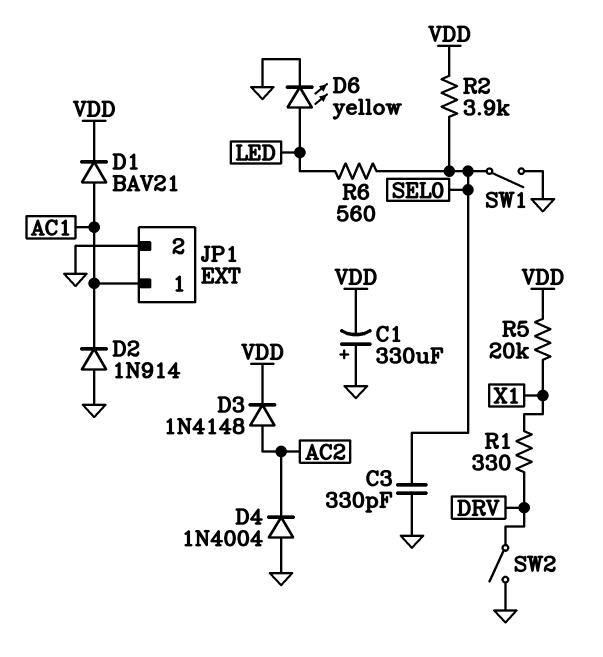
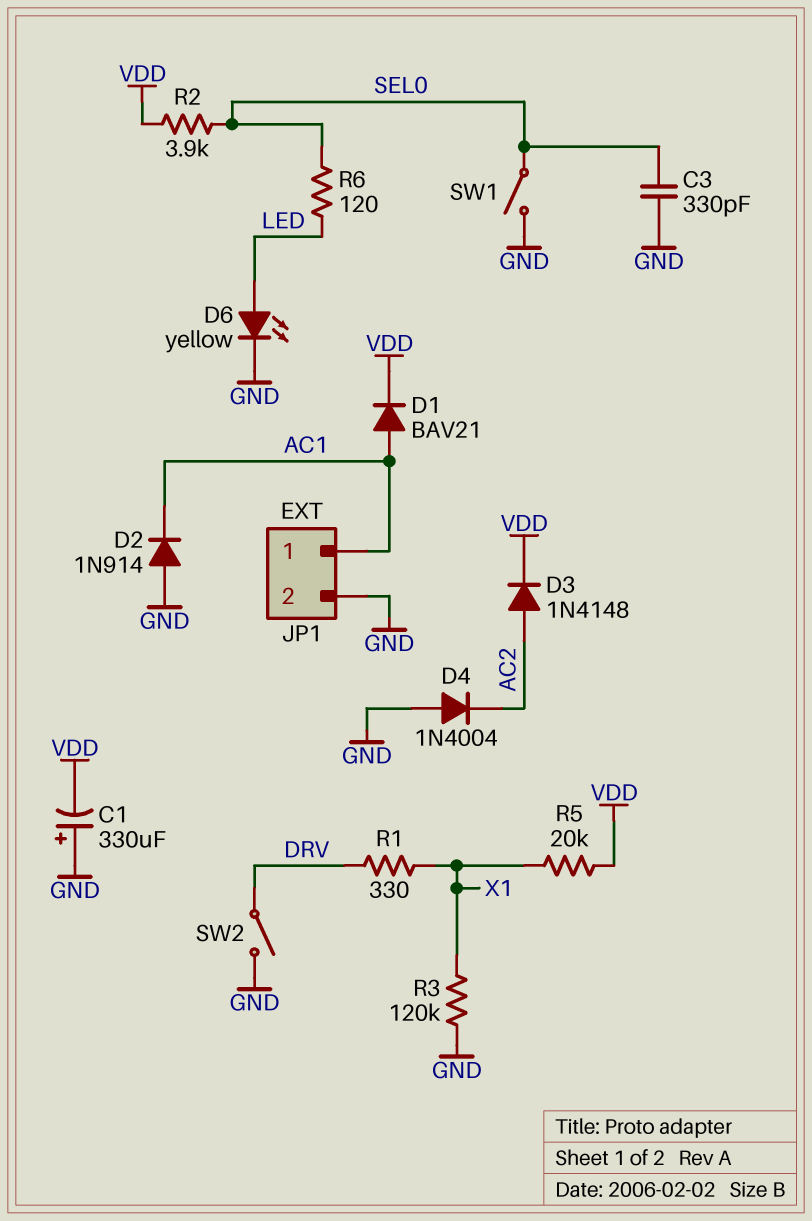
R3: none -> 120k (GND, X1)
R6: 560 (LED, SEL0) -> 120 (LED, SEL0)

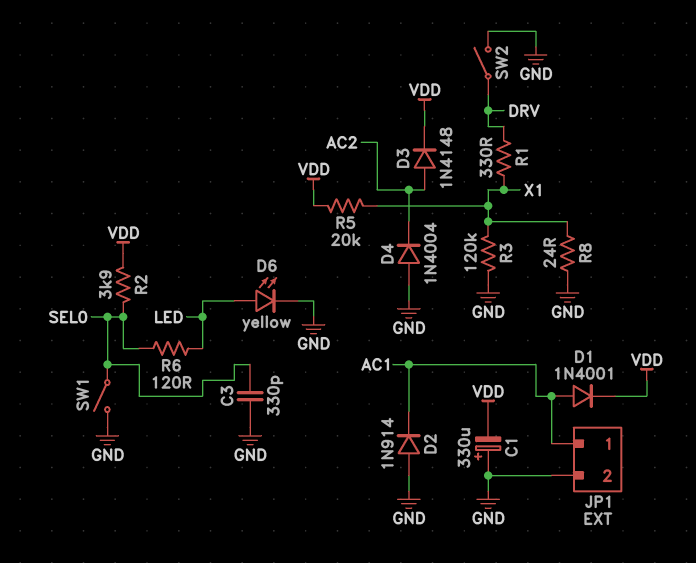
D1: diode BAV21 (A AC1, K VDD) -> diode 1N4001 (A AC1, K VDD)
R8: none -> 24 (GND, X1)

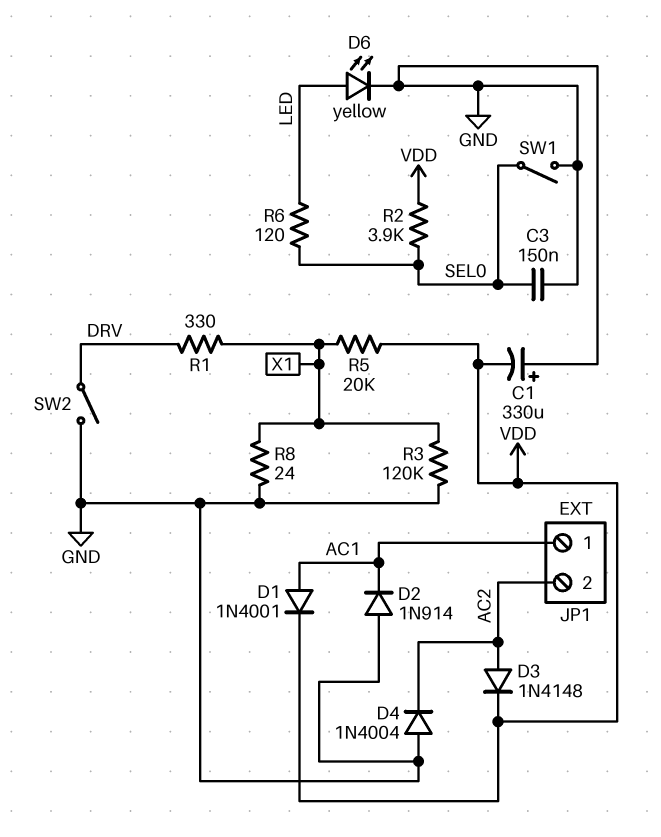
C3: 330pF (GND, SEL0) -> 150nF (GND, SEL0)
JP1 pin 2: GND -> AC2

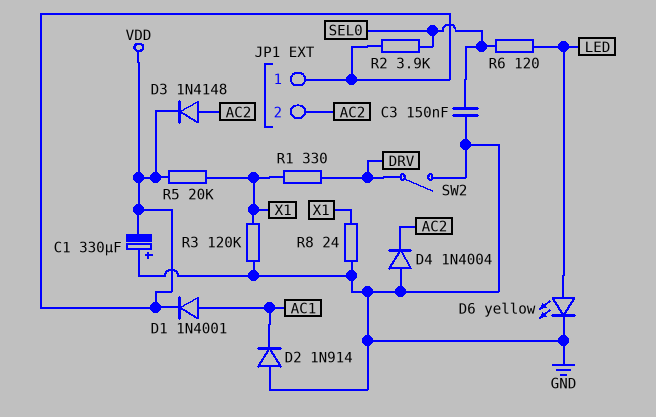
JP1 pin 1: AC1 -> VDD
SW1: switch (GND, SEL0) -> none

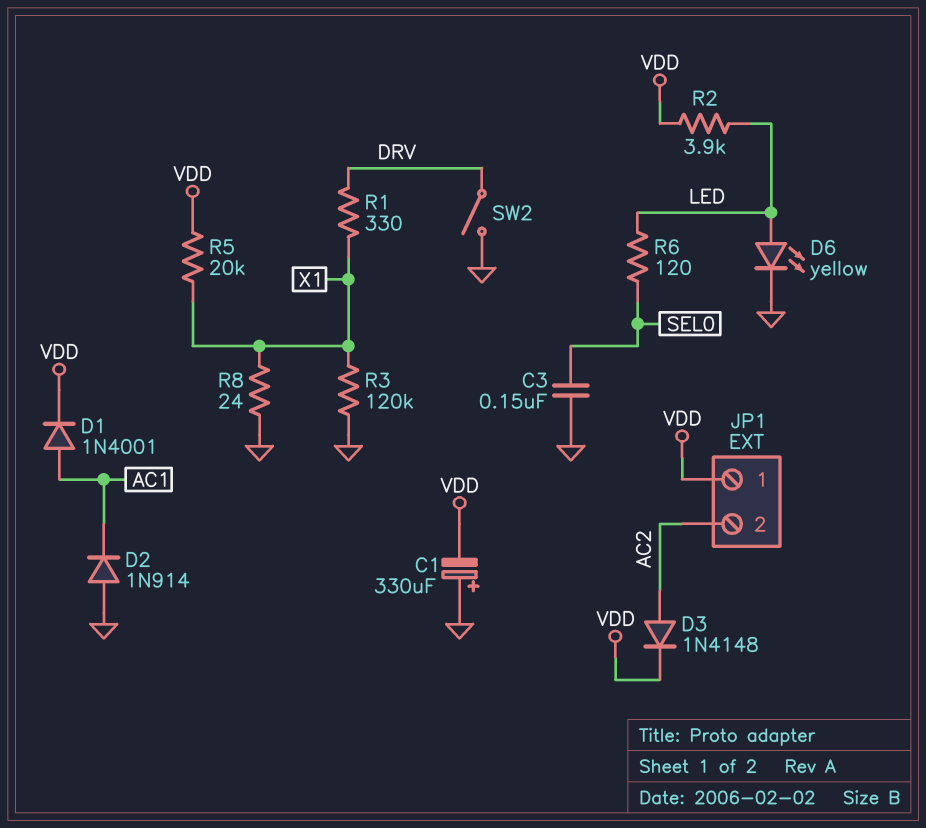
D4: diode 1N4004 (A GND, K AC2) -> none
R2: 3.9k (SEL0, VDD) -> 3.9k (LED, VDD)

